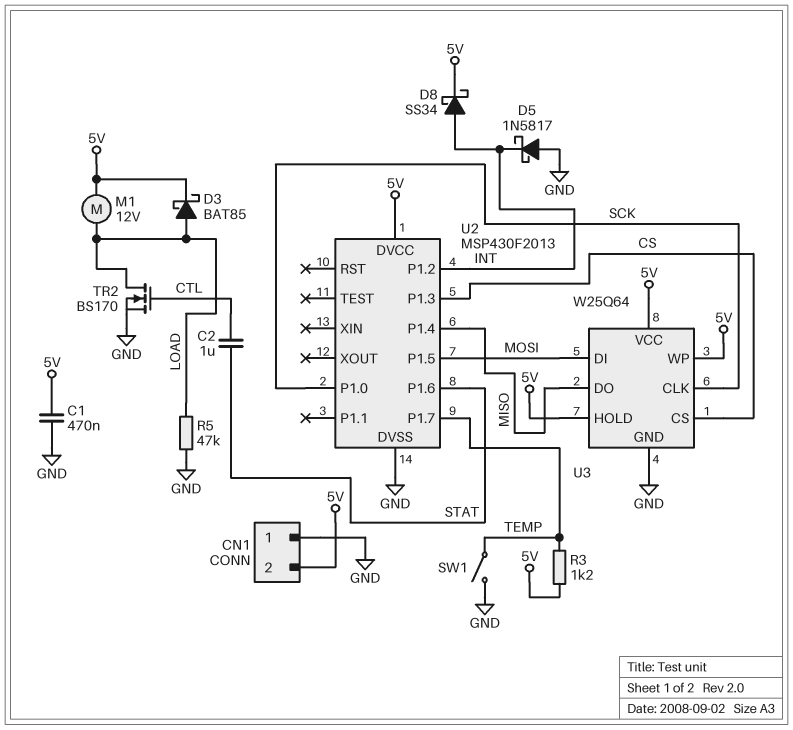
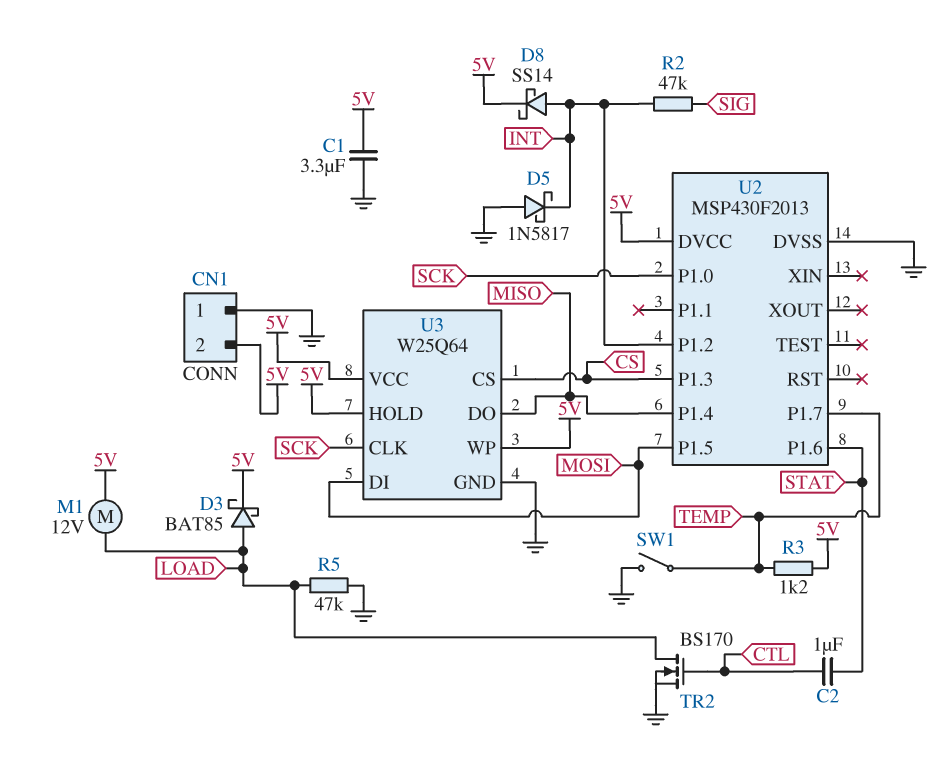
C1: 470nF (5V, GND) -> 3.3uF (5V, GND)
D8: schottky SS34 (A INT, K 5V) -> schottky SS14 (A INT, K 5V)
R2: none -> 47k (INT, SIG)

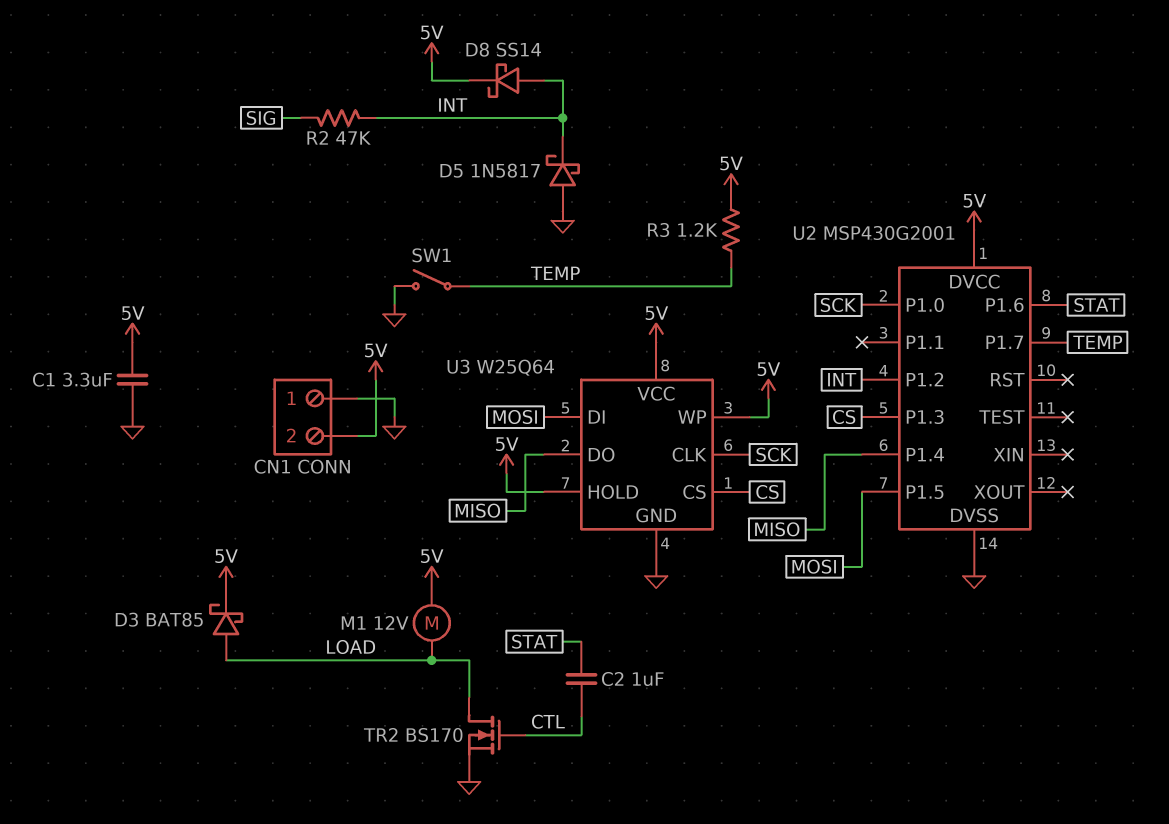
R5: 47k (GND, LOAD) -> none
U2: MSP430F2013 -> MSP430G2001

